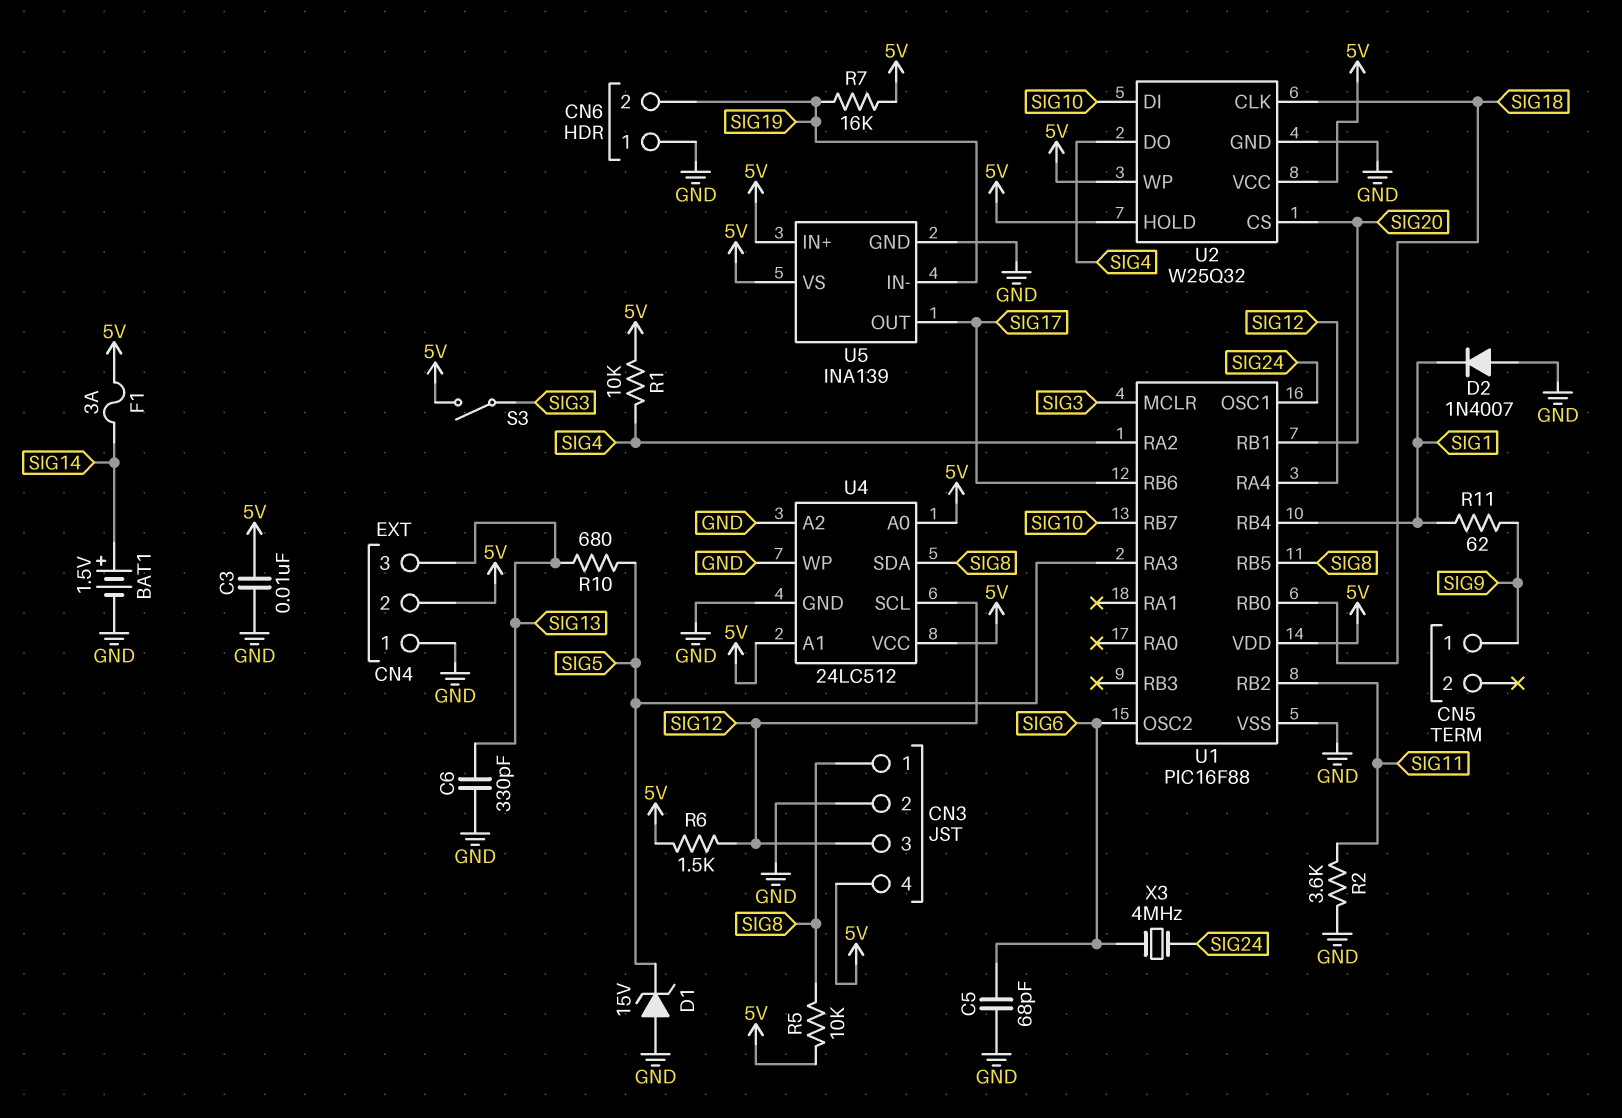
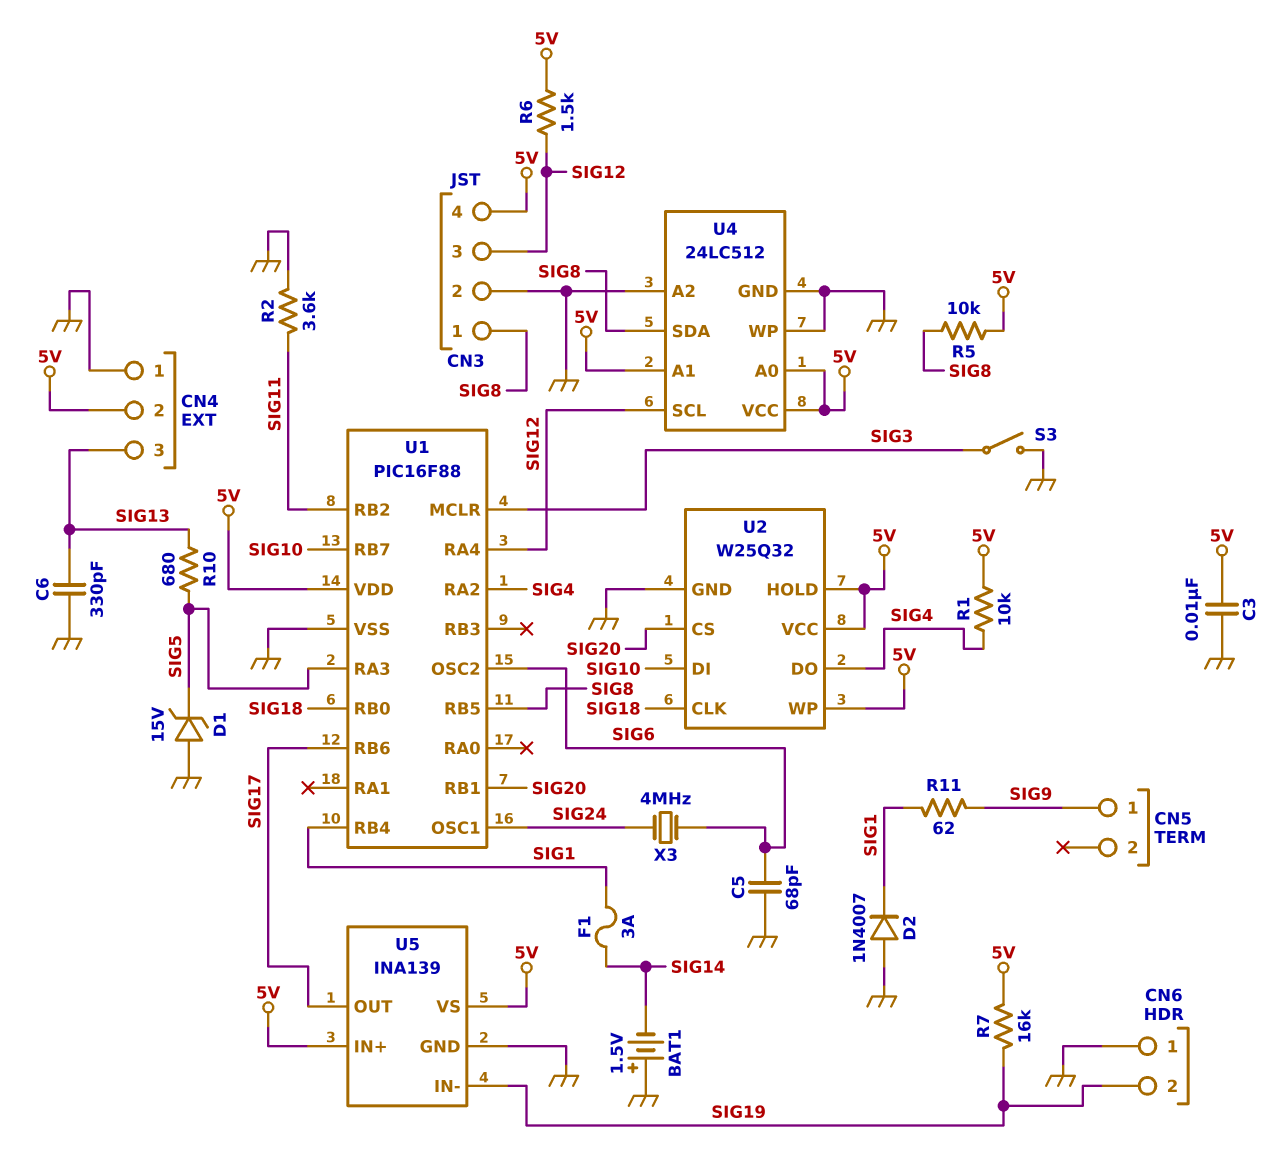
BAT1: 1.5V (plus SIG14, minus GND) -> 1.5V (plus GND, minus SIG14)
F1: 3A (5V, SIG14) -> 3A (SIG1, SIG14)
S3: switch (5V, SIG3) -> switch (GND, SIG3)

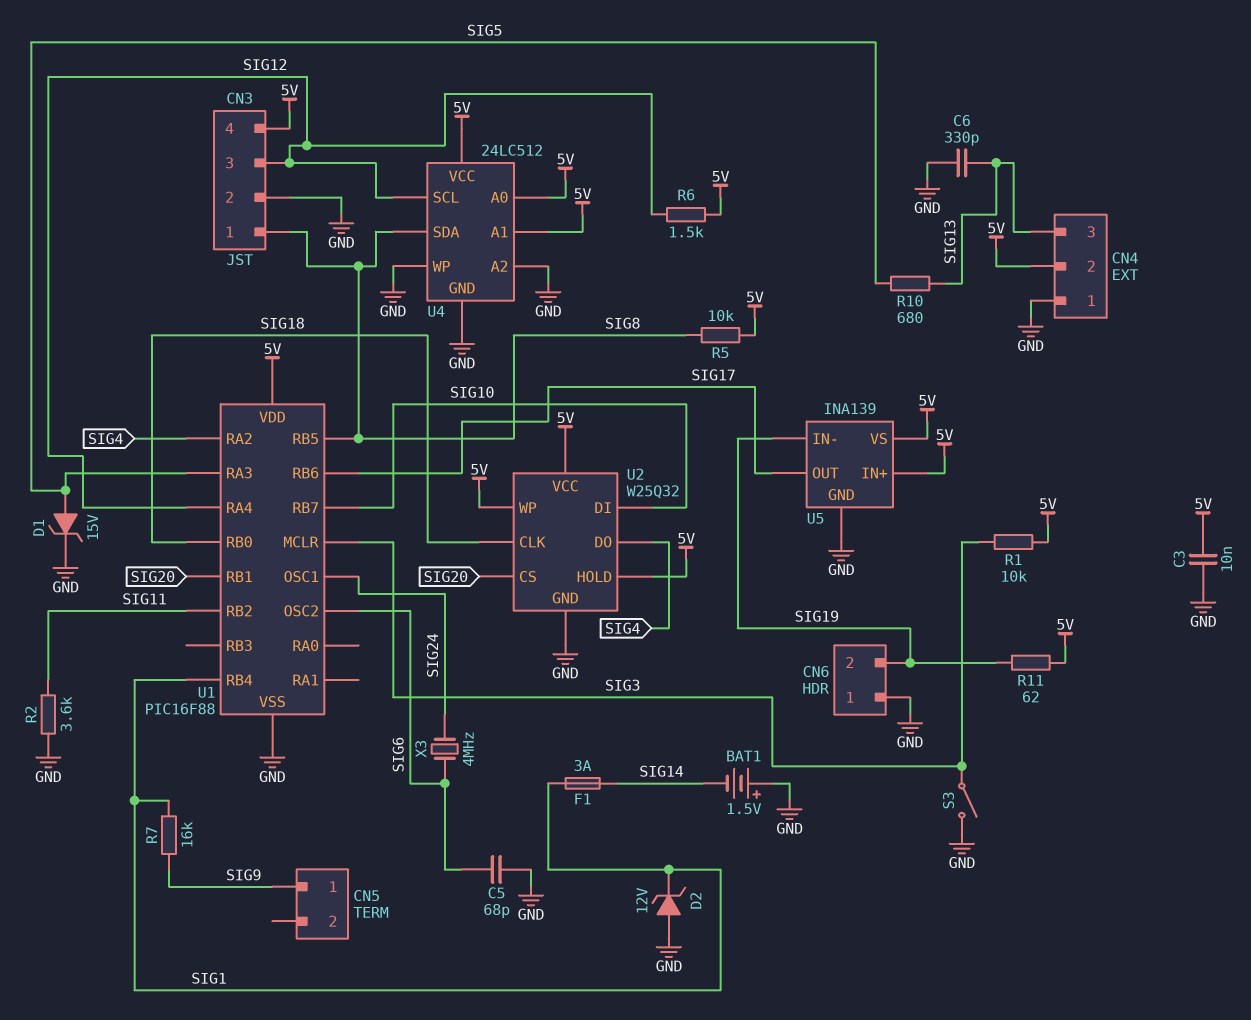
D1: zener 15V (A GND, K SIG5) -> zener 15V (A SIG5, K GND)
D2: diode 1N4007 (A GND, K SIG1) -> zener 12V (A GND, K SIG1)
R1: 10k (5V, SIG4) -> 10k (5V, SIG3)
R7: 16k (5V, SIG19) -> 16k (SIG1, SIG9)
R11: 62 (SIG1, SIG9) -> 62 (5V, SIG19)

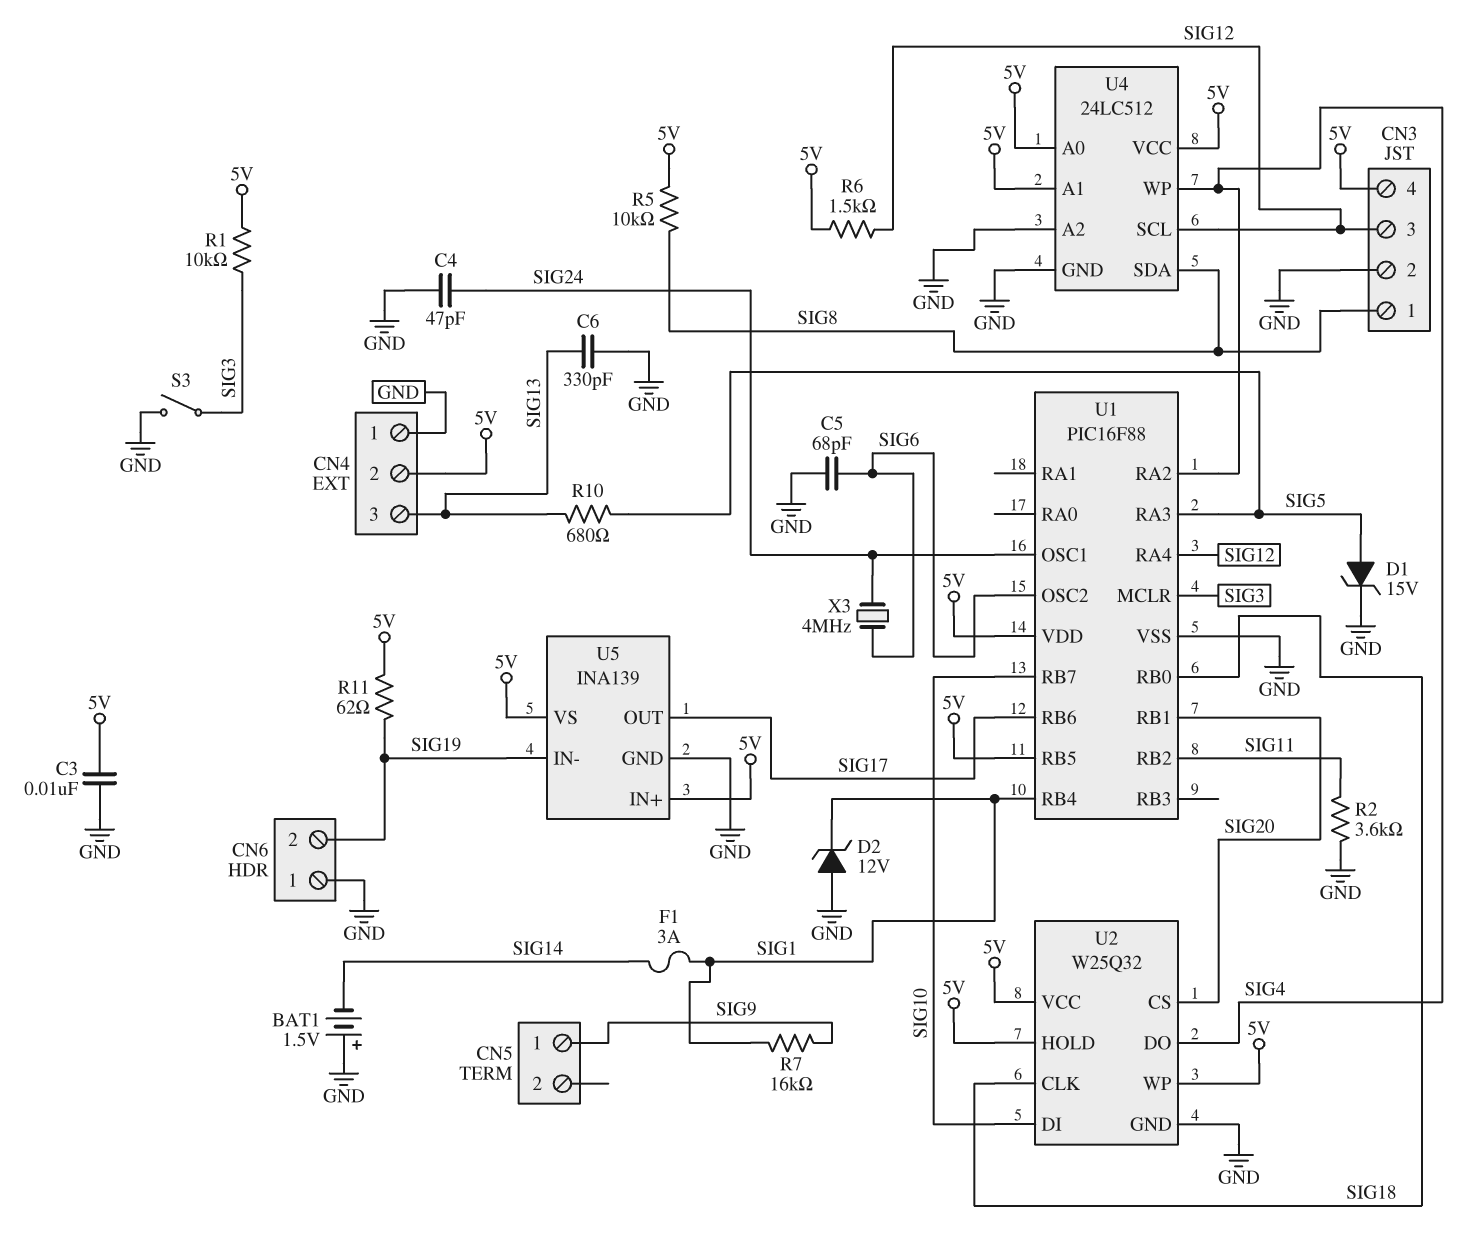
C4: none -> 47pF (GND, SIG24)
U1 pin RB5: SIG8 -> 5V
U4 pin WP: GND -> SIG4

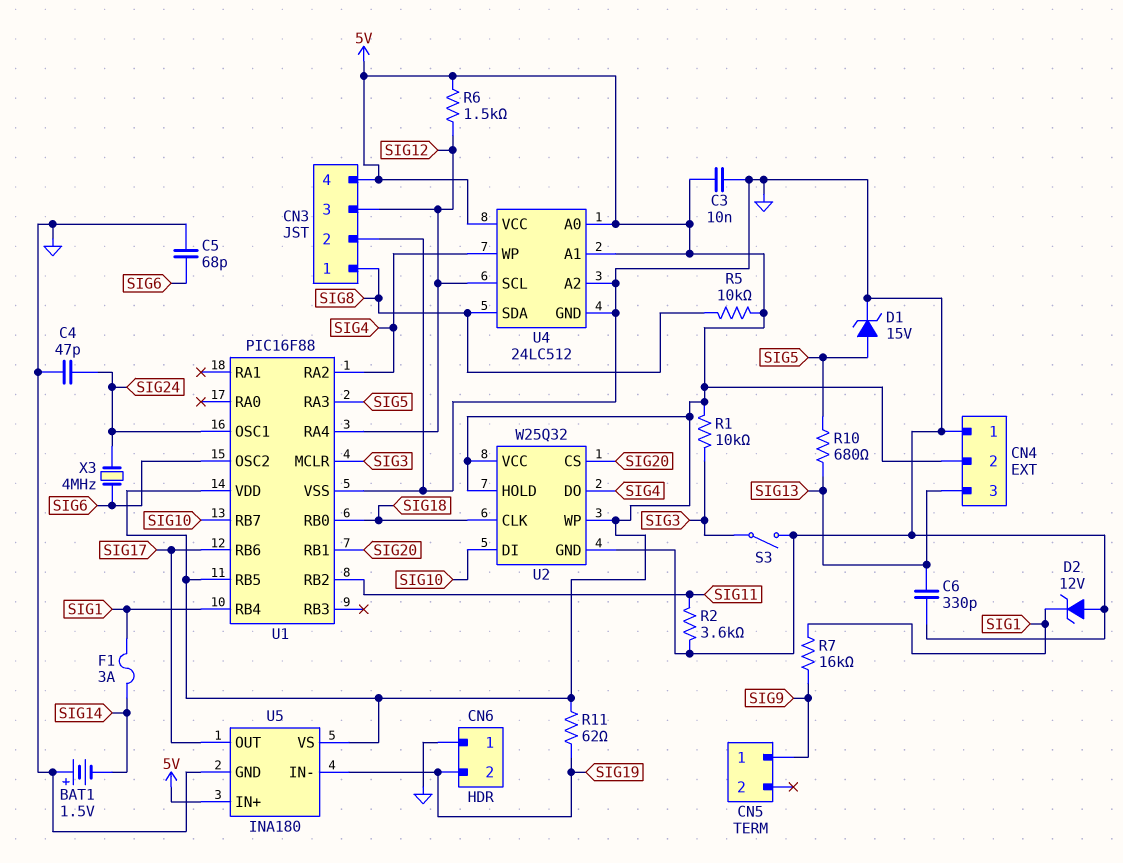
U5: INA139 -> INA180

